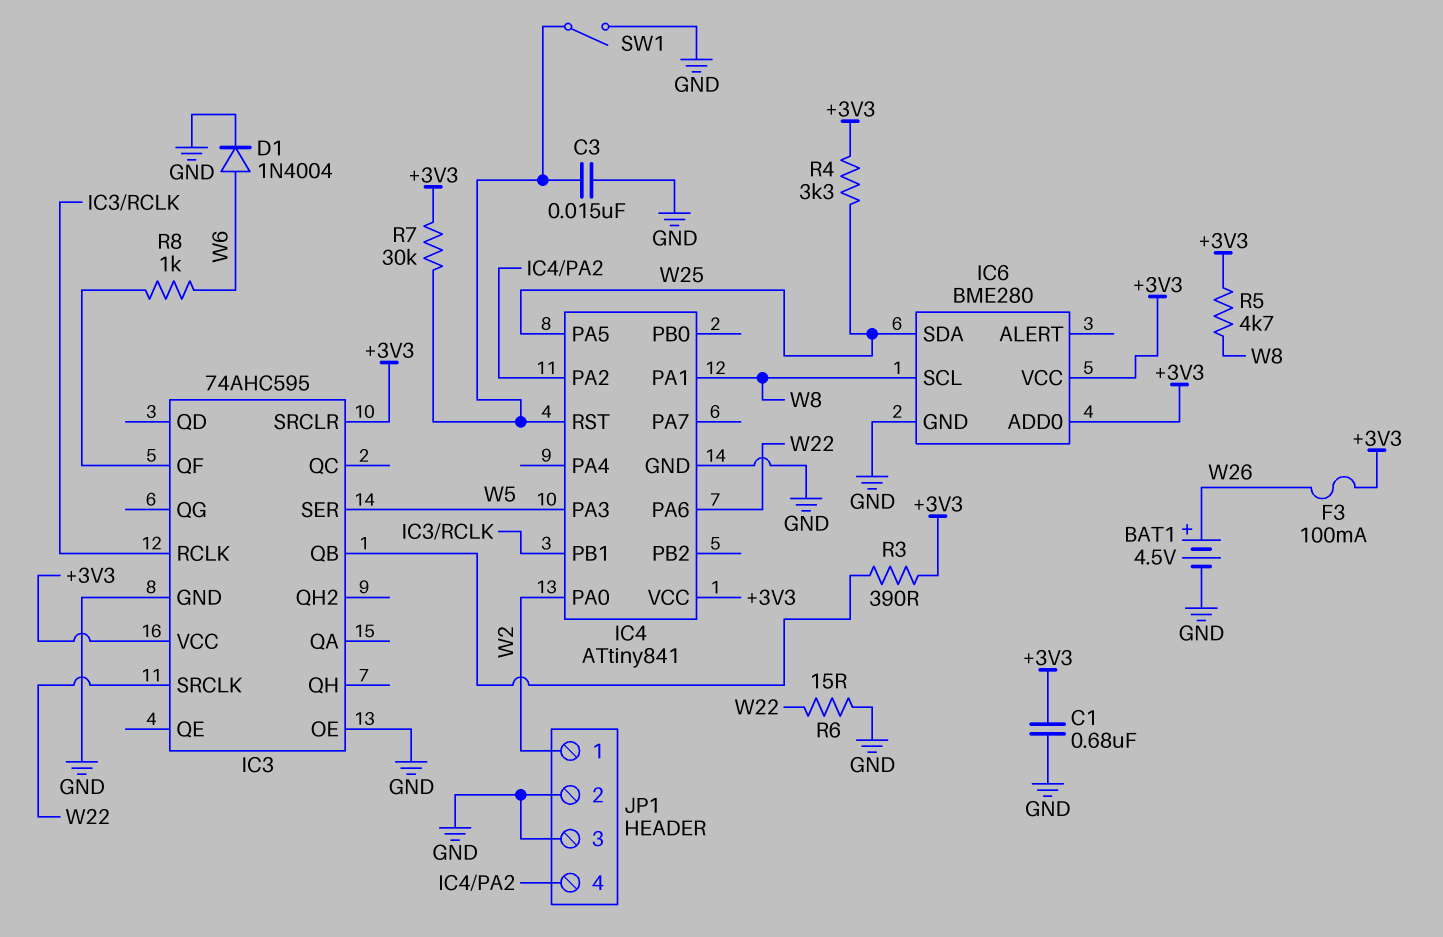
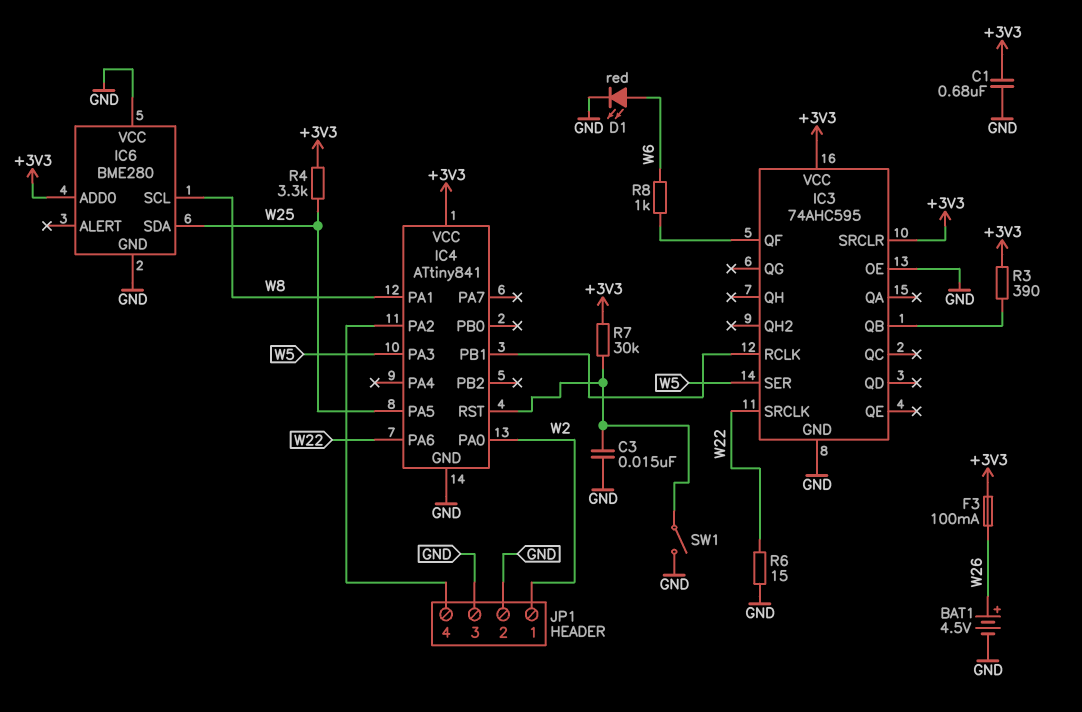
D1: diode 1N4004 (A W6, K GND) -> LED red (A W6, K GND)
IC6 pin VCC: +3V3 -> GND
R5: 4.7k (+3V3, W8) -> none

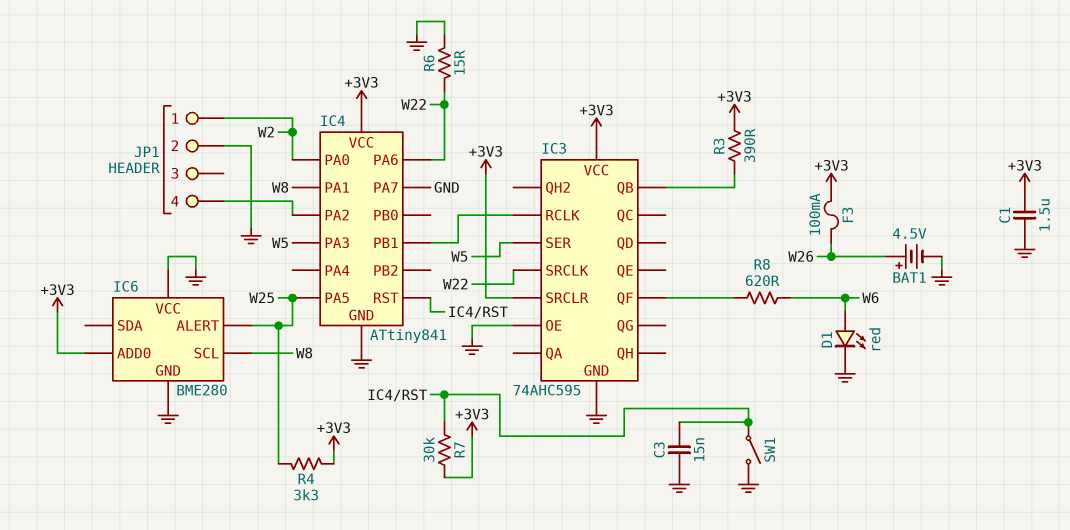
C1: 680nF (+3V3, GND) -> 1.5uF (+3V3, GND)
IC4 pin PA7: none -> GND
IC6 pin ALERT: none -> W25
IC6 pin SDA: W25 -> none
JP1 pin 3: GND -> none
R8: 1k (IC3/QF, W6) -> 620 (IC3/QF, W6)

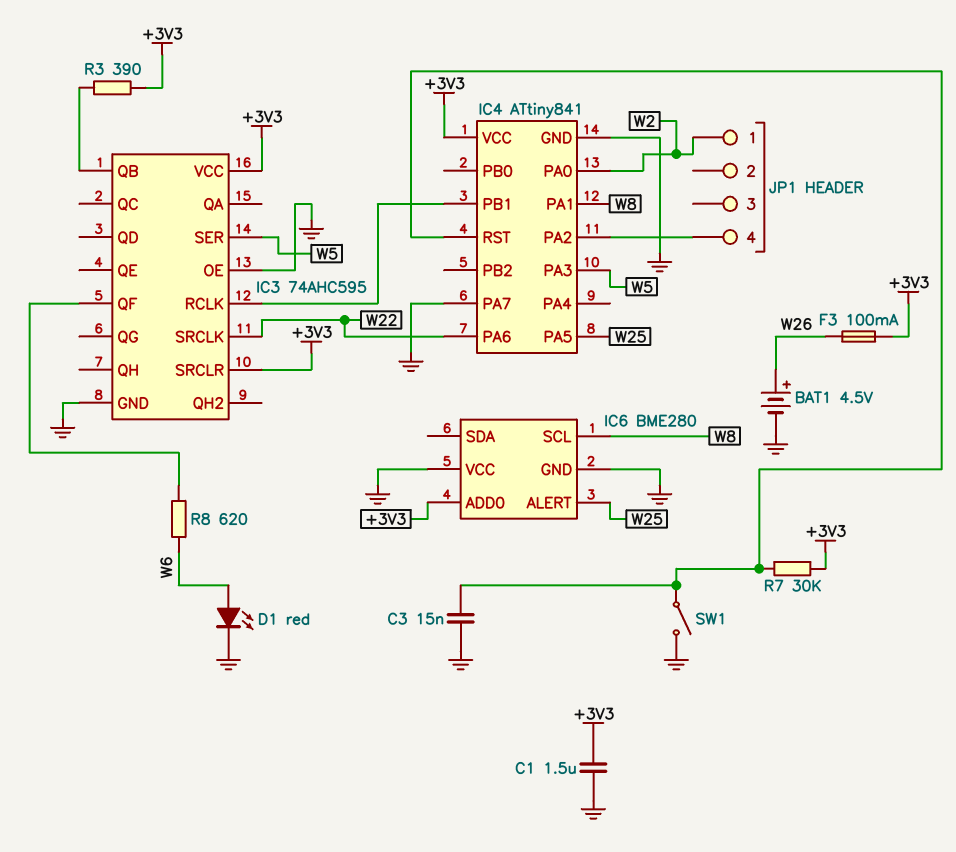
JP1 pin 2: GND -> none
R4: 3.3k (+3V3, W25) -> none
R6: 15 (GND, W22) -> none

